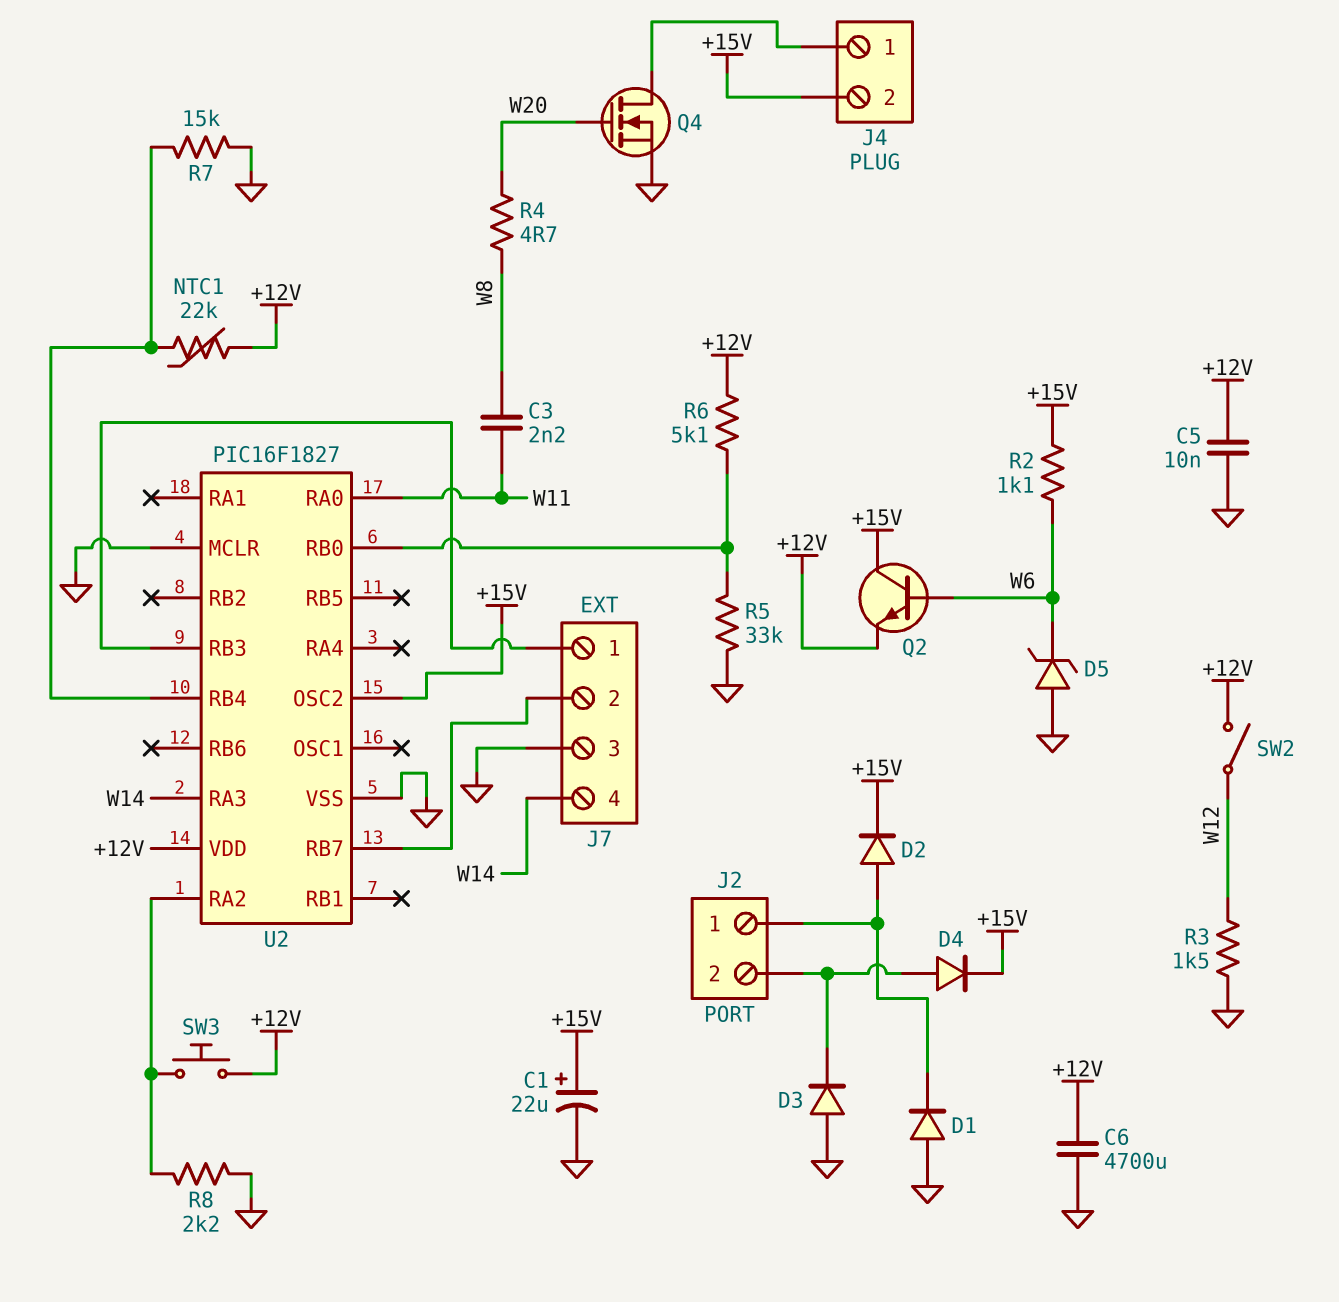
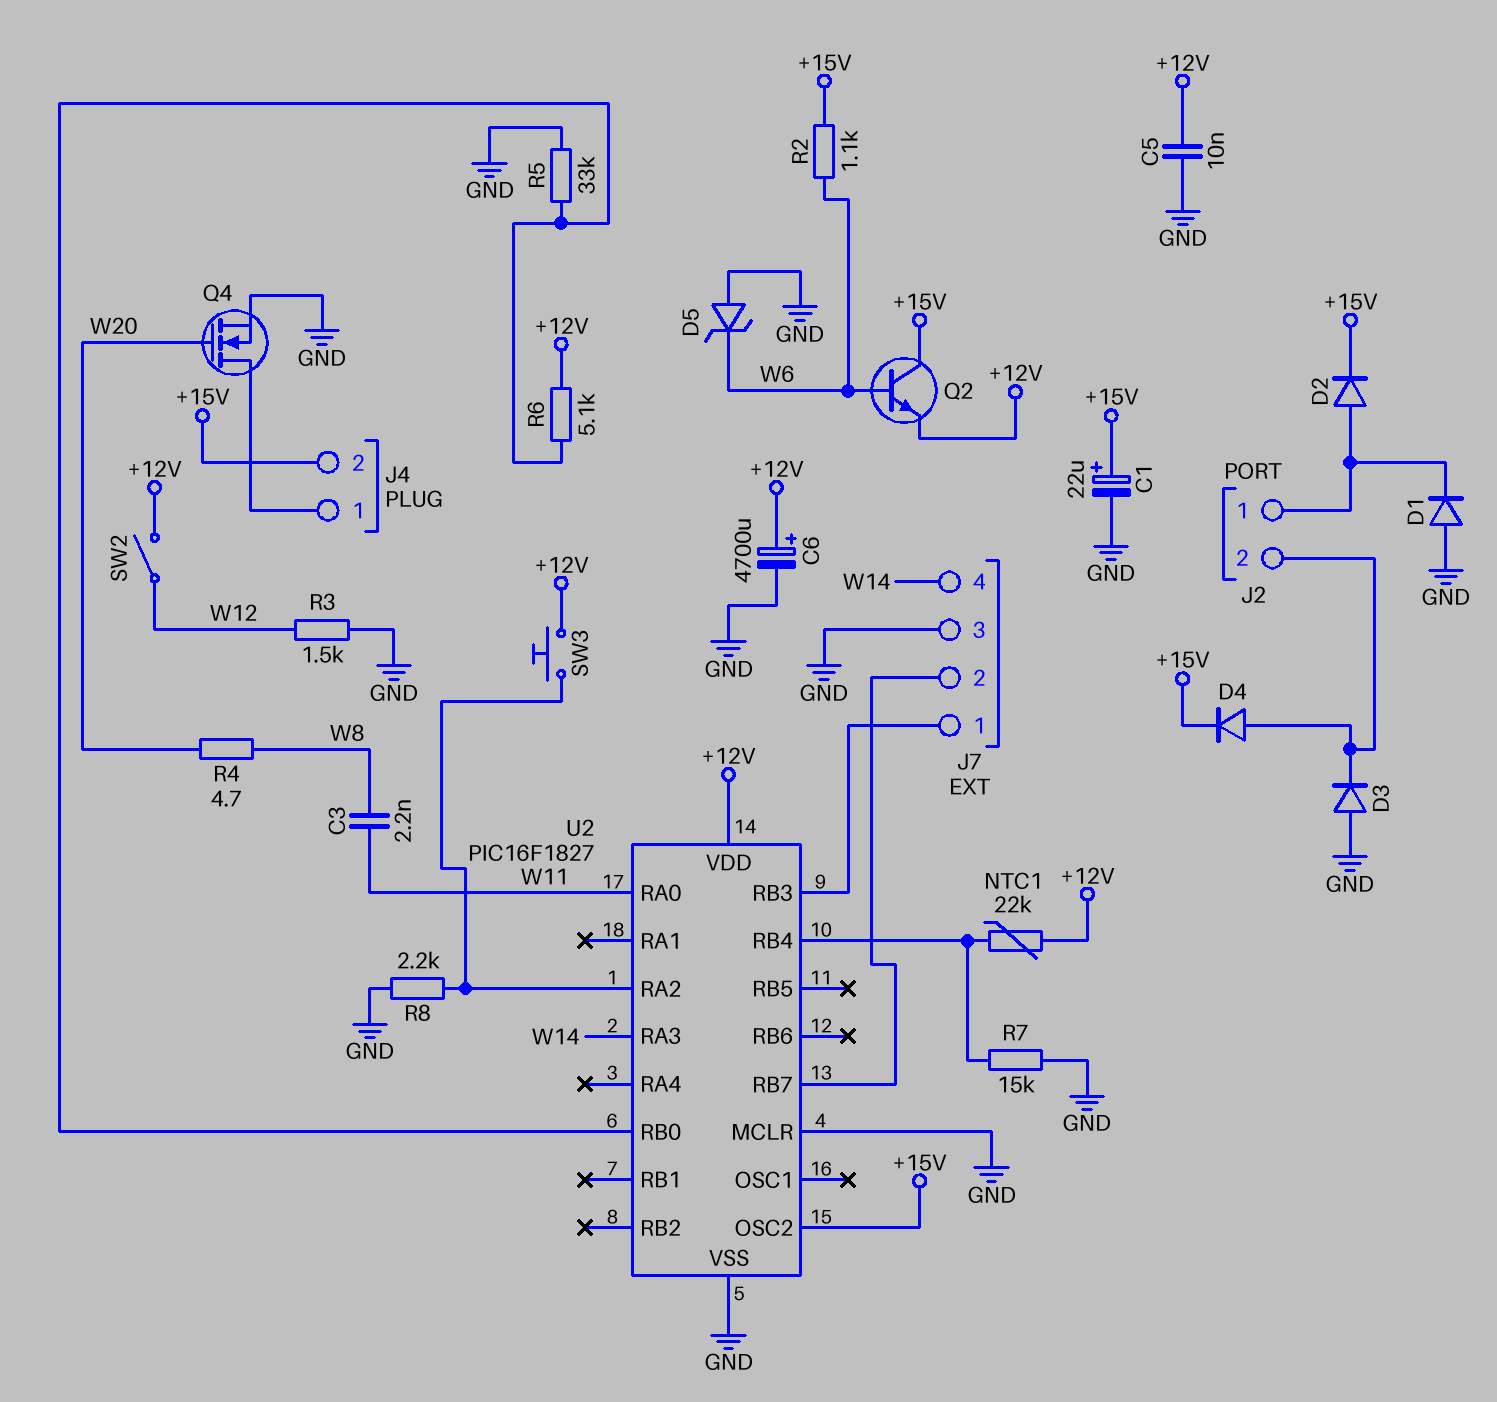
C6: 4700uF (+12V, GND) -> 4700uF (plus +12V, minus GND)

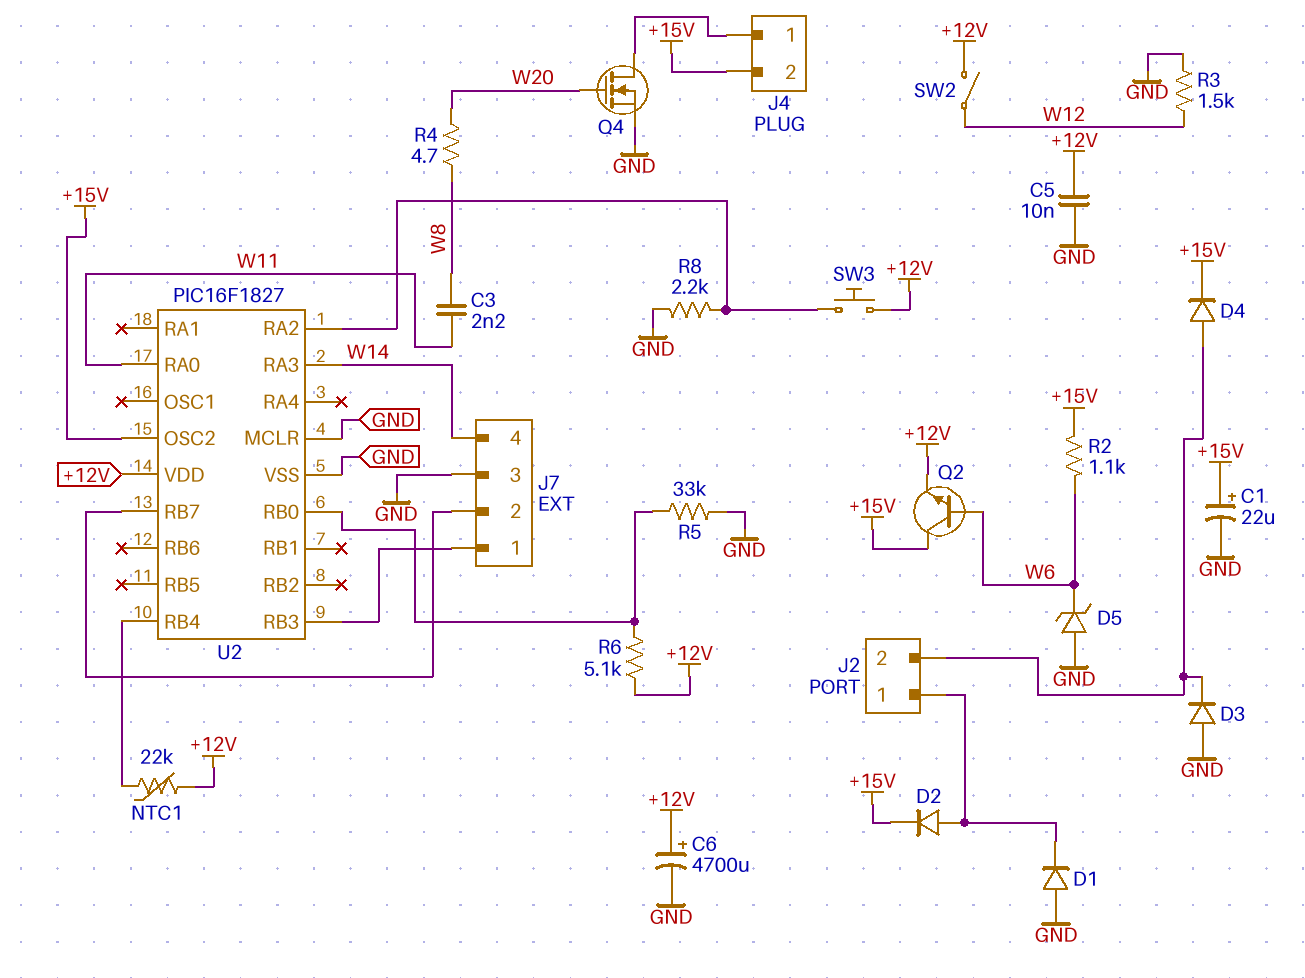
R7: 15k (GND, U2/RB4) -> none

